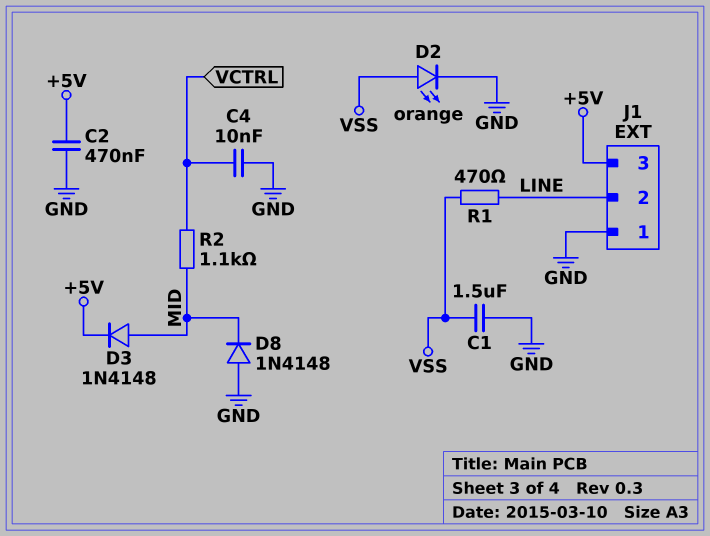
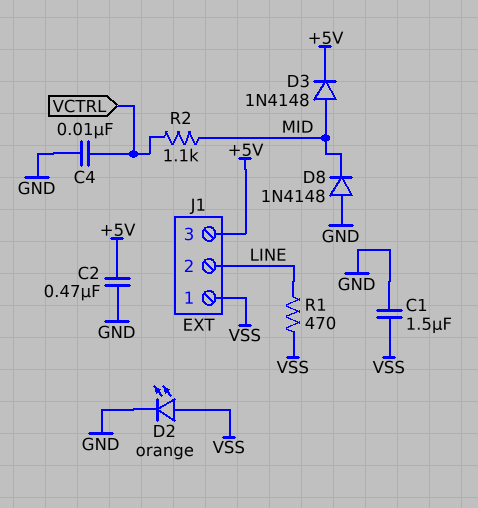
J1 pin 1: GND -> VSS

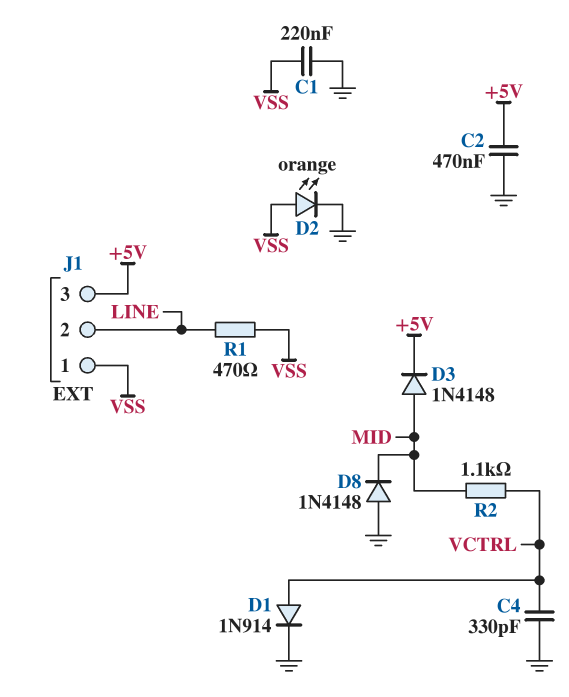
C1: 1.5uF (GND, VSS) -> 220nF (GND, VSS)
C4: 10nF (GND, VCTRL) -> 330pF (GND, VCTRL)
D1: none -> diode 1N914 (A VCTRL, K GND)

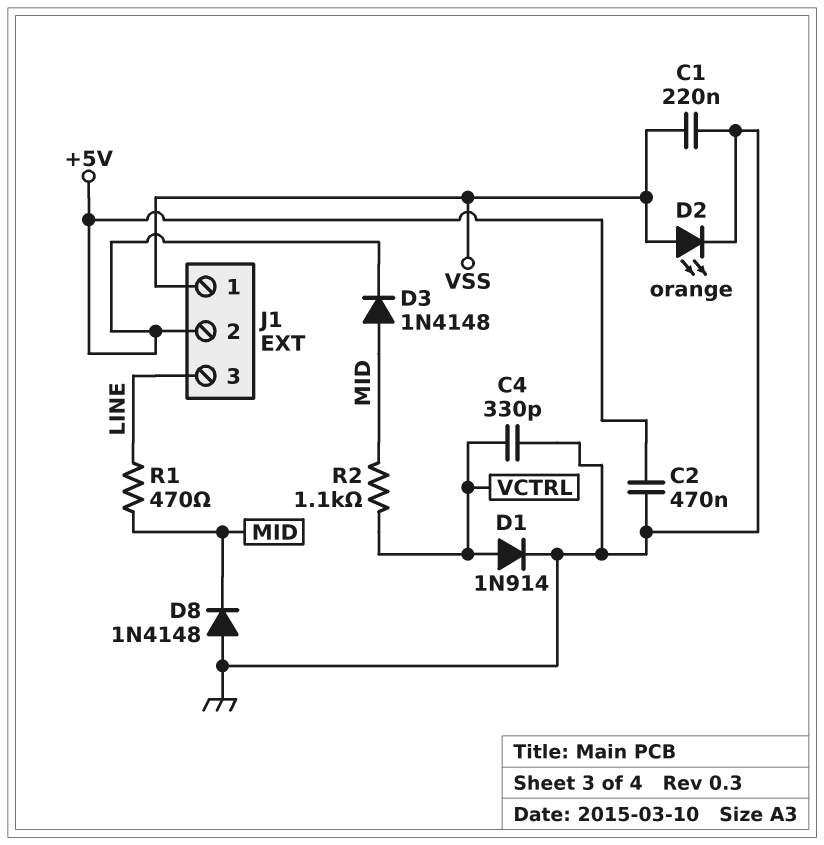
J1 pin 2: LINE -> +5V
J1 pin 3: +5V -> LINE
R1: 470 (LINE, VSS) -> 470 (LINE, MID)

